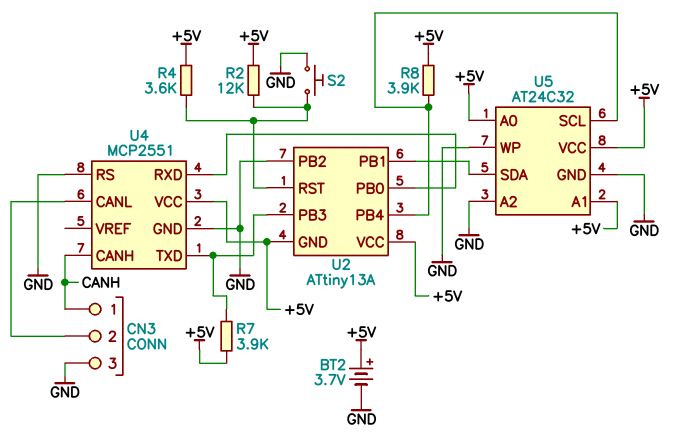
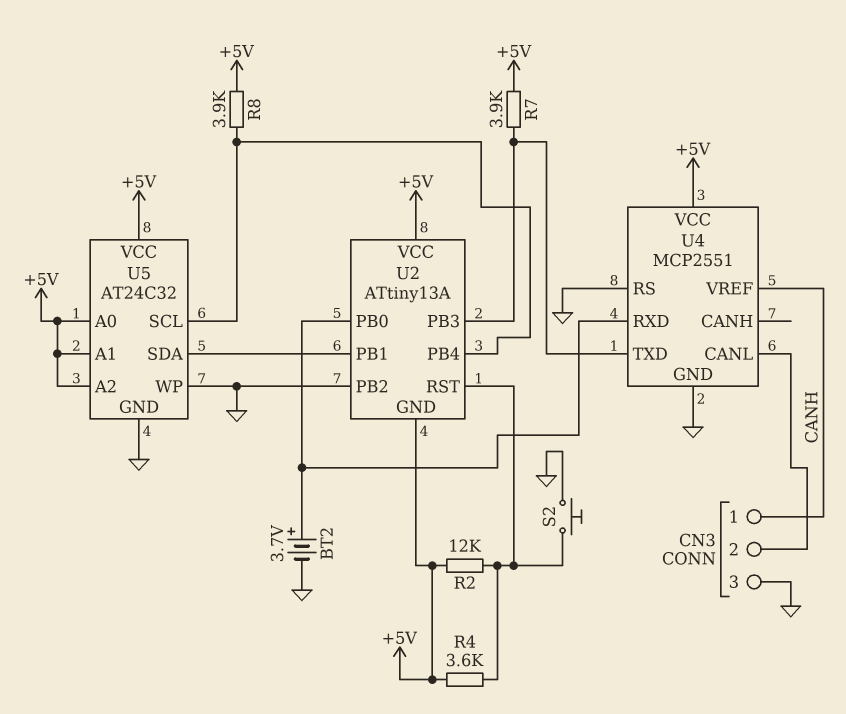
BT2: 3.7V (plus +5V, minus GND) -> 3.7V (plus U2/PB0, minus GND)
U4 pin CANH: CANH -> none
U4 pin VREF: none -> CANH
U5 pin A2: GND -> +5V

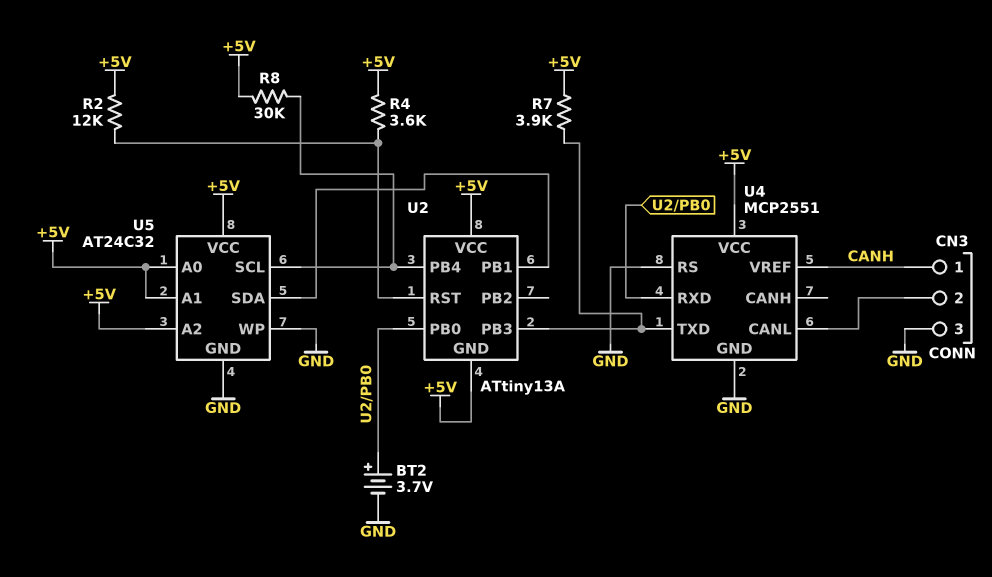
R8: 3.9k (+5V, U2/PB4) -> 30k (+5V, U2/PB4)
S2: button (GND, U2/RST) -> none
U2 pin PB2: GND -> none

